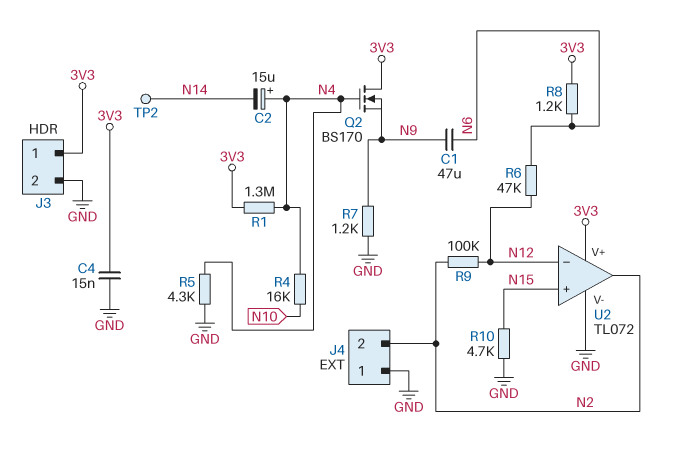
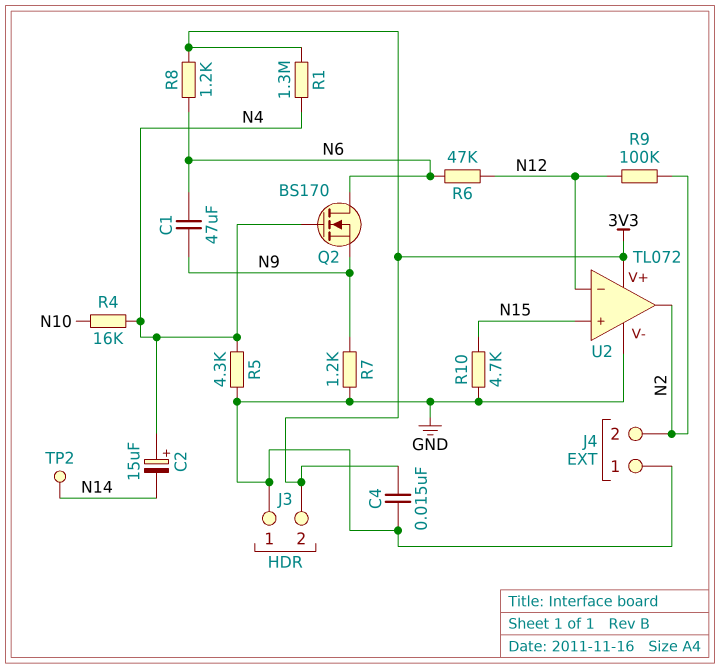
J3 pin 1: 3V3 -> GND
J3 pin 2: GND -> 3V3
Q2: NMOS BS170 (G N4, D 3V3, S N9) -> NMOS BS170 (G N4, D N6, S N9)

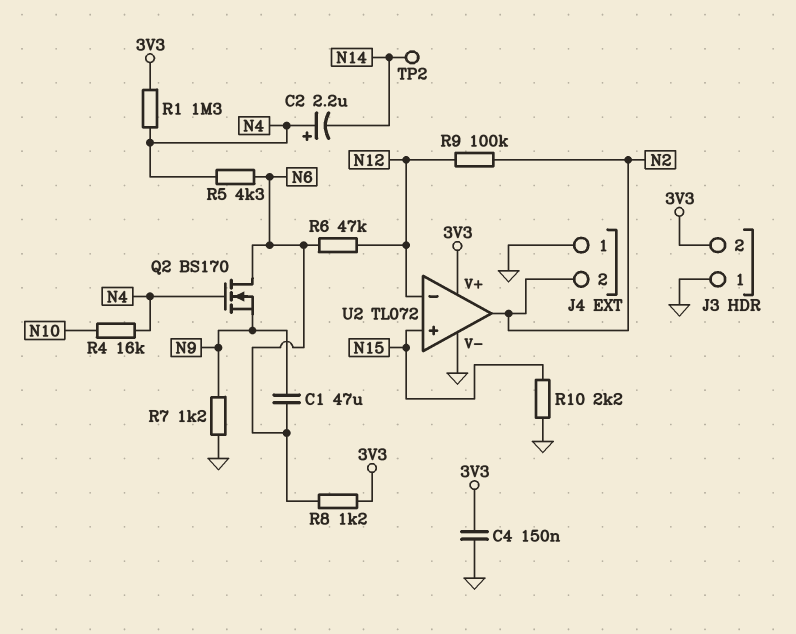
C2: 15uF (plus N4, minus N14) -> 2.2uF (plus N4, minus N14)
C4: 15nF (3V3, GND) -> 150nF (3V3, GND)
R5: 4.3k (GND, N4) -> 4.3k (N4, N6)
R10: 4.7k (GND, N15) -> 2.2k (GND, N15)

